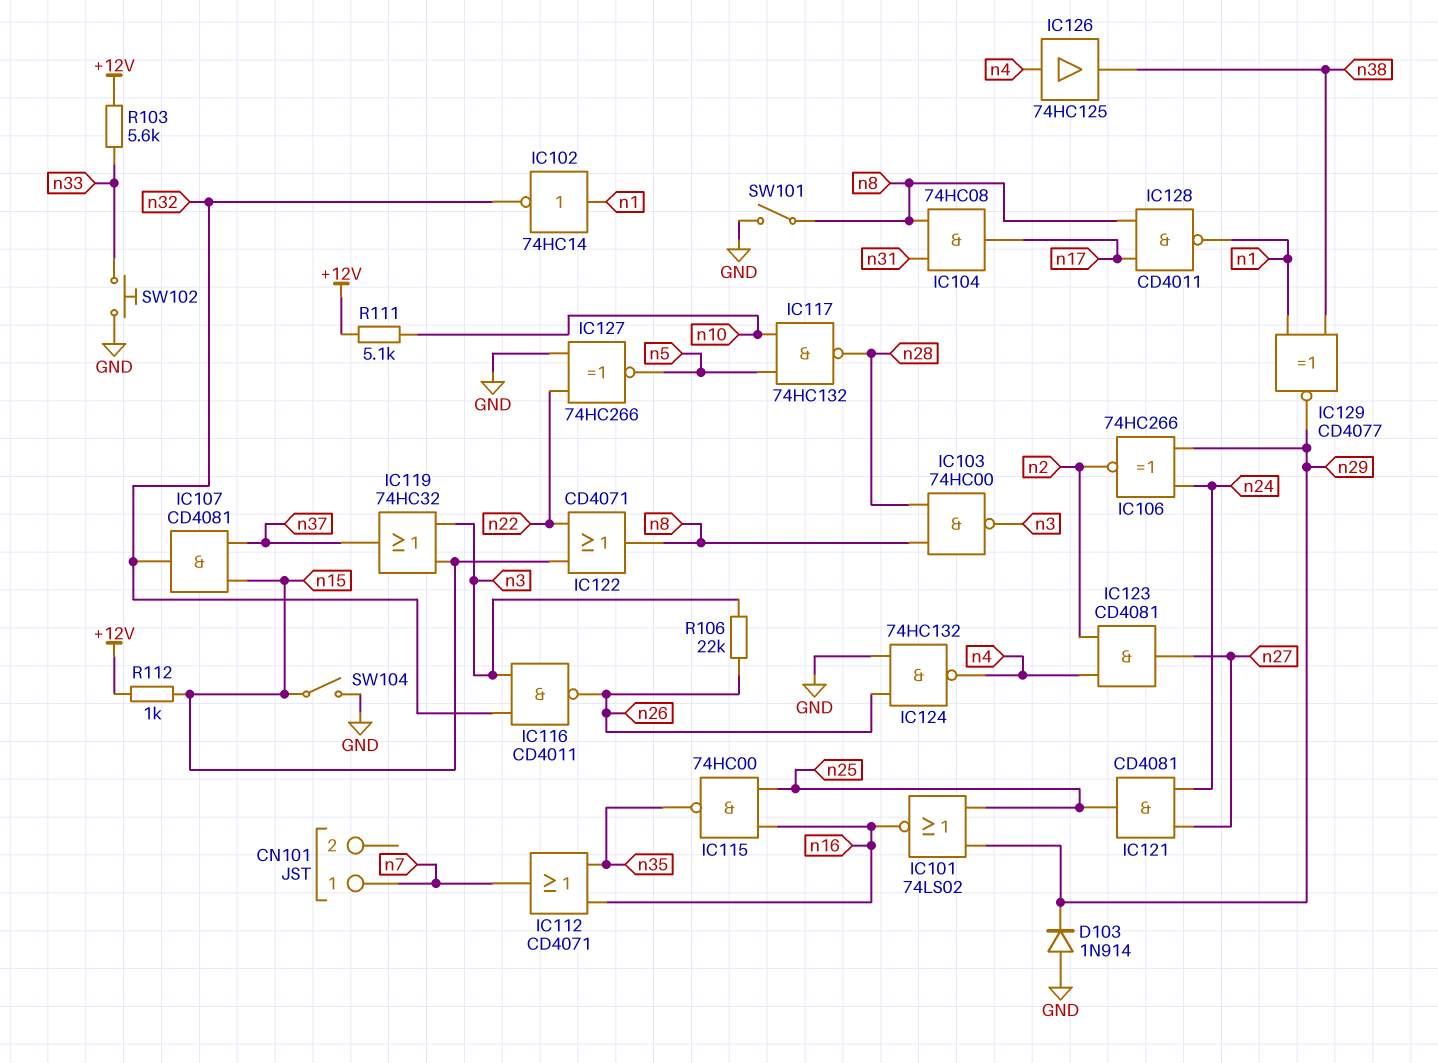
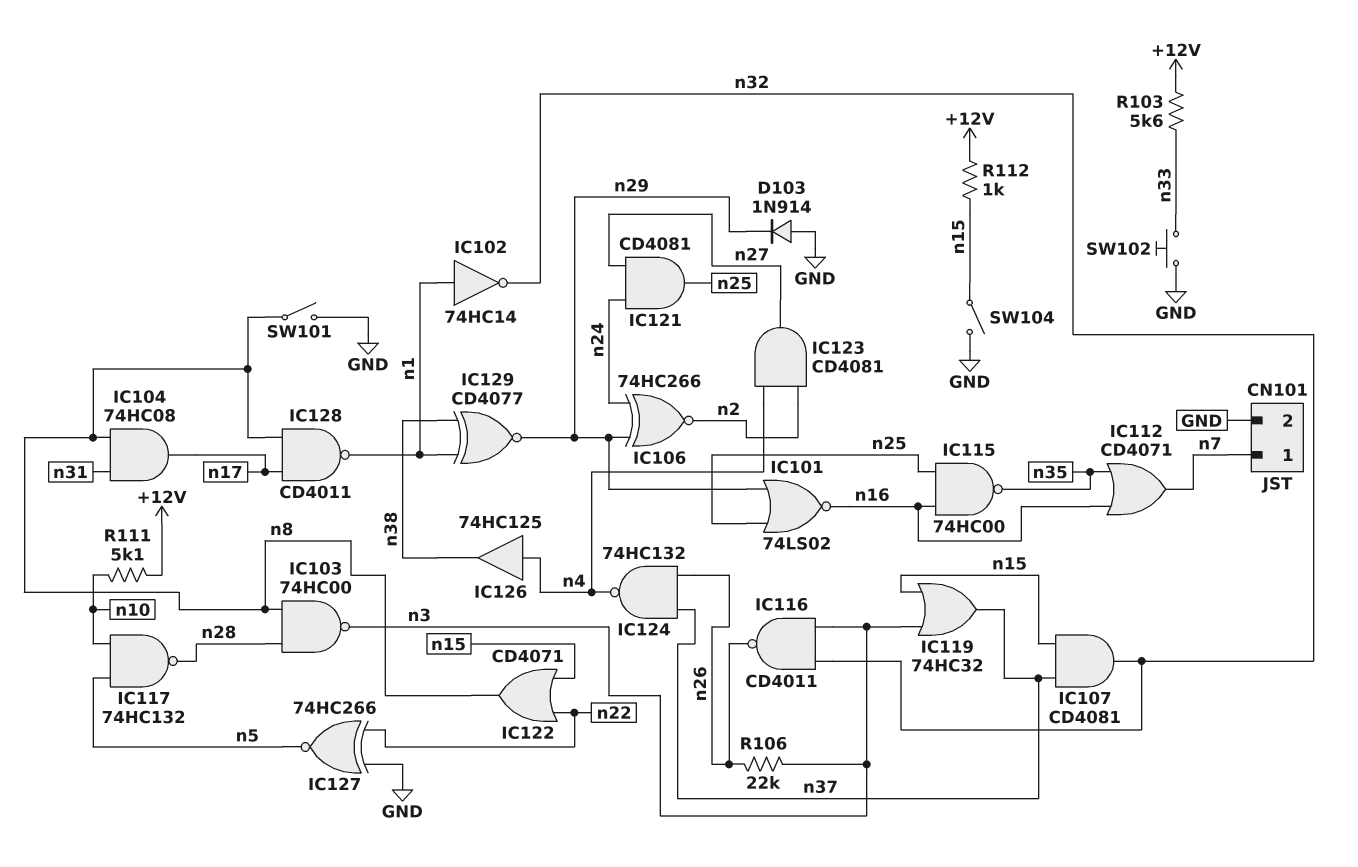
CN101 pin 2: none -> GND
IC124: NAND 74HC132 (in GND, in n26, out n4) -> NAND 74HC132 (in n26, in n37, out n4)

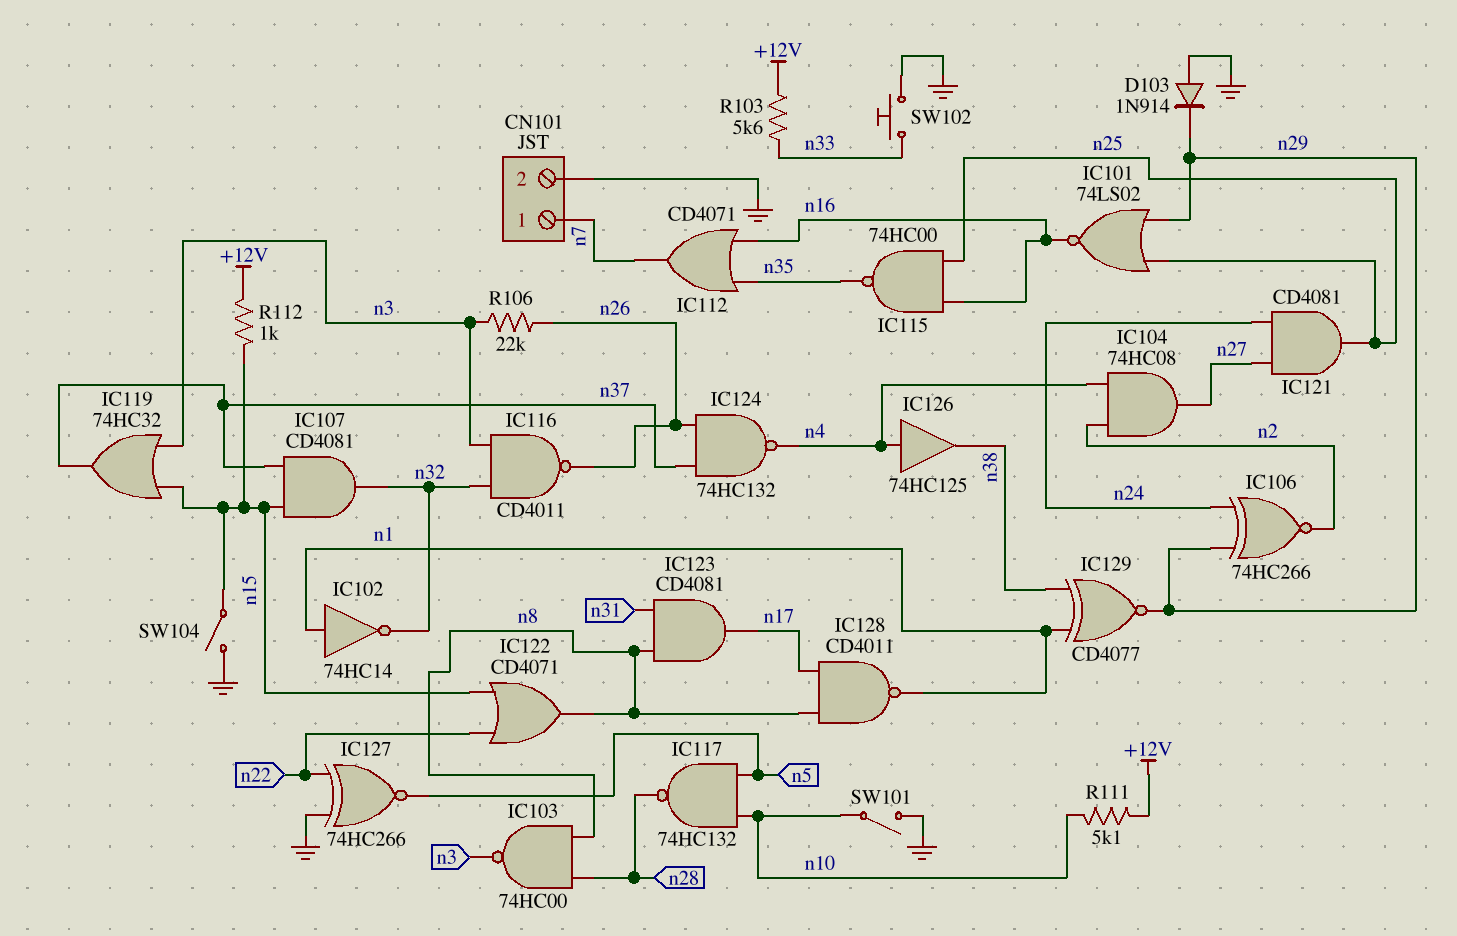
IC104: AND 74HC08 (in n8, in n31, out n17) -> AND 74HC08 (in n2, in n4, out n27)
IC123: AND CD4081 (in n2, in n4, out n27) -> AND CD4081 (in n8, in n31, out n17)
SW101: switch (GND, n8) -> switch (GND, n10)

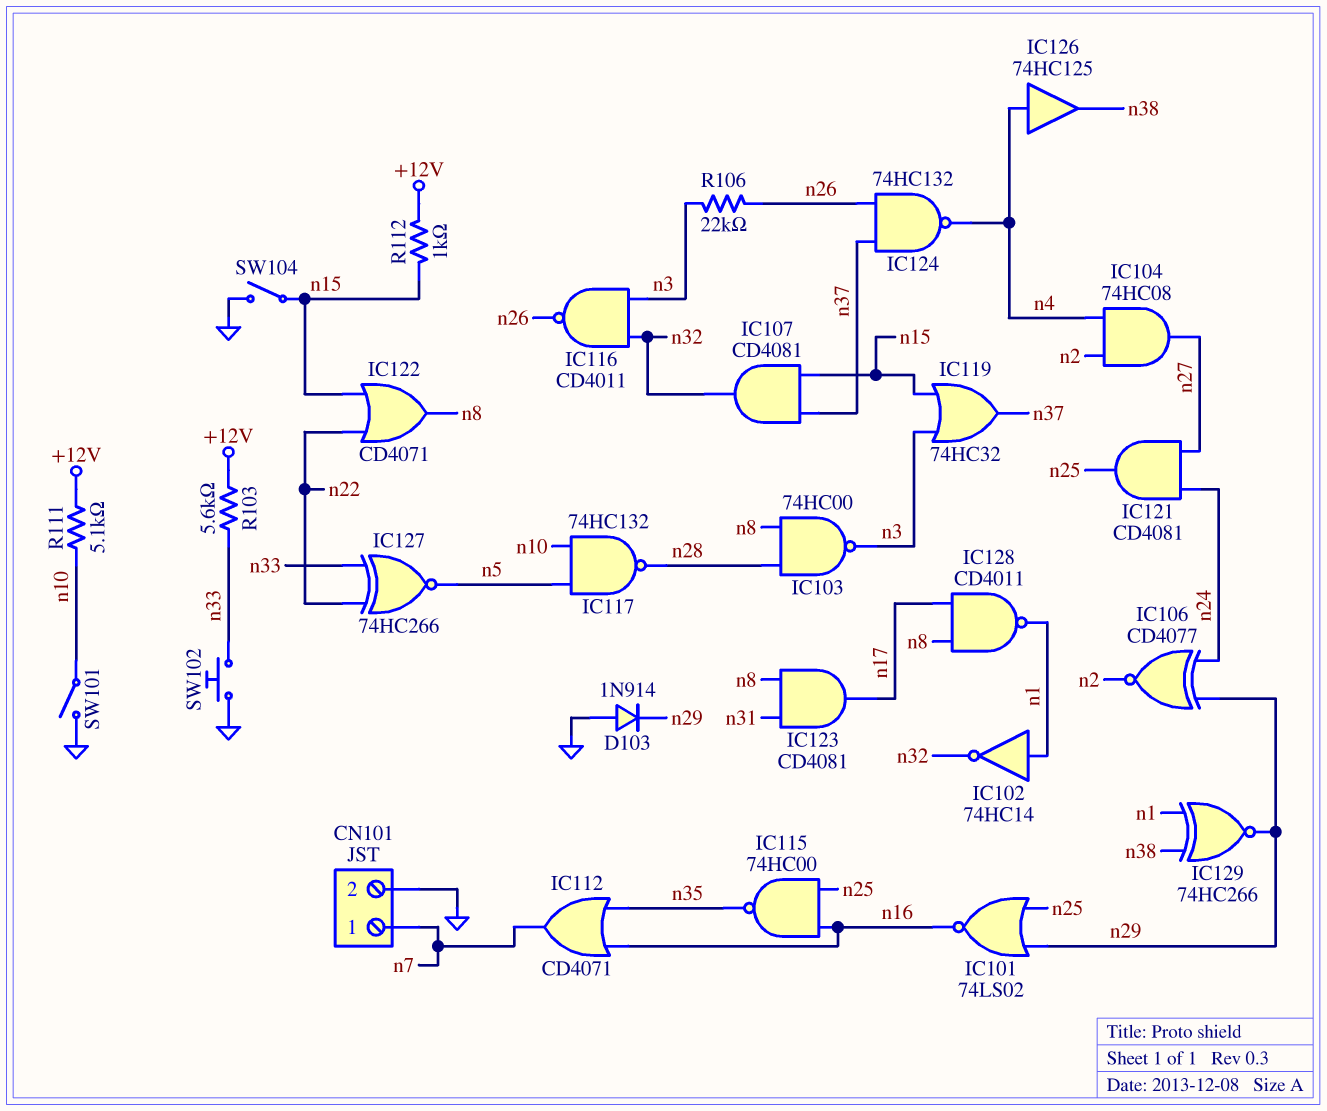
IC106: XNOR 74HC266 (in n24, in n29, out n2) -> XNOR CD4077 (in n24, in n29, out n2)
IC127: XNOR 74HC266 (in GND, in n22, out n5) -> XNOR 74HC266 (in n22, in n33, out n5)
IC129: XNOR CD4077 (in n1, in n38, out n29) -> XNOR 74HC266 (in n1, in n38, out n29)

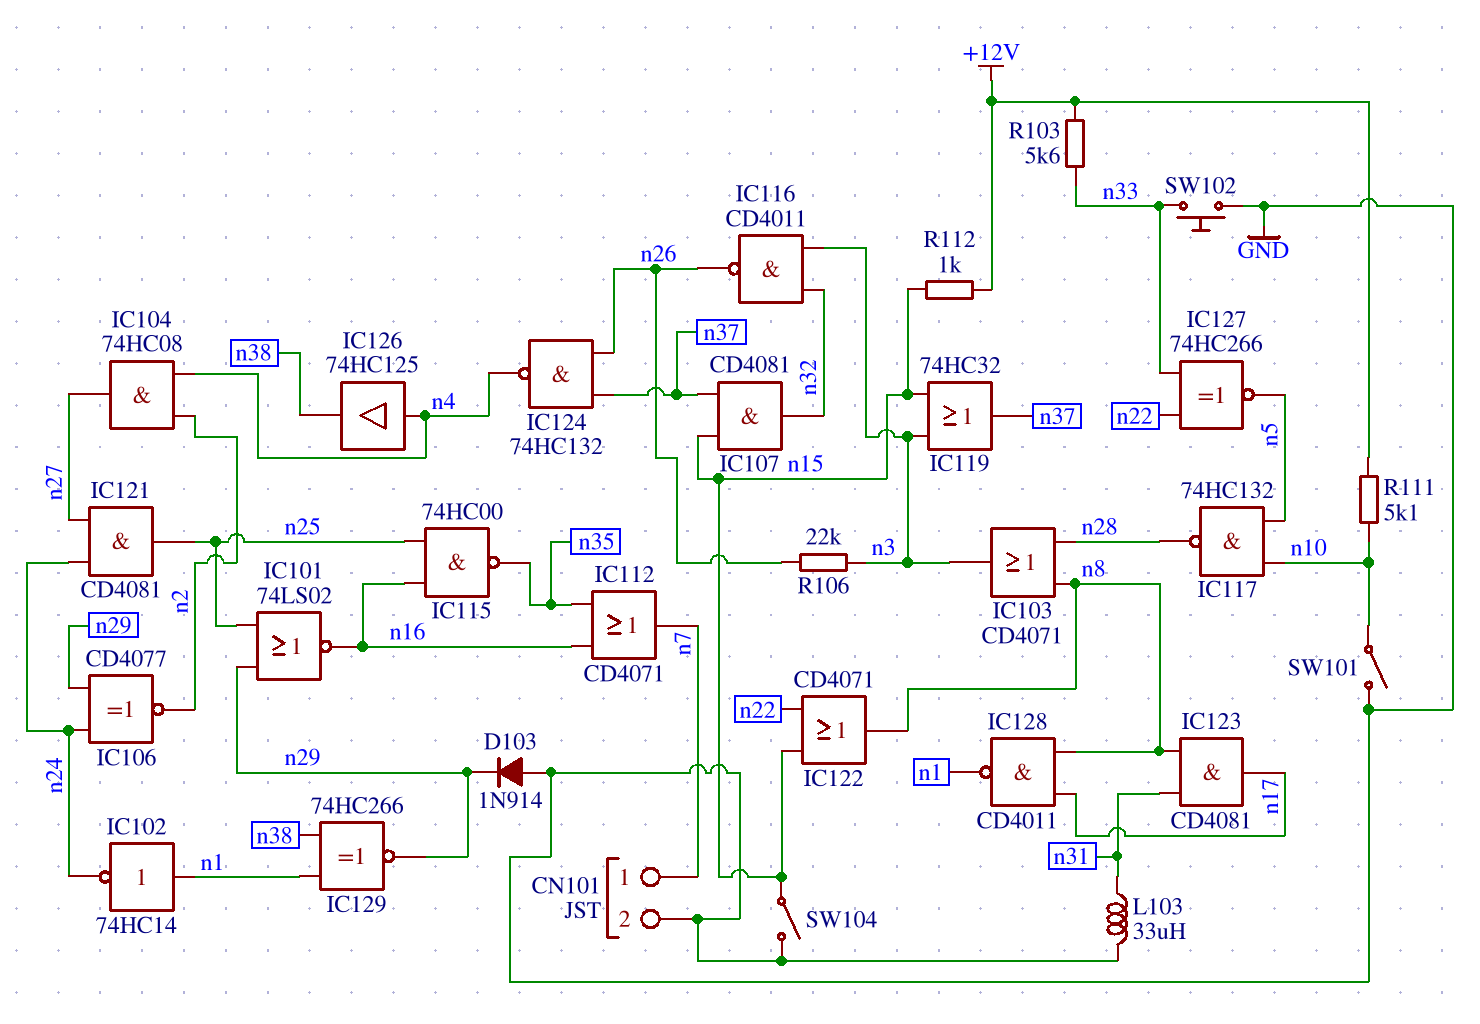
IC102: NOT 74HC14 (in n1, out n32) -> NOT 74HC14 (in n1, out n24)
IC103: NAND 74HC00 (in n8, in n28, out n3) -> OR CD4071 (in n8, in n28, out n3)
L103: none -> 33uH (GND, n31)

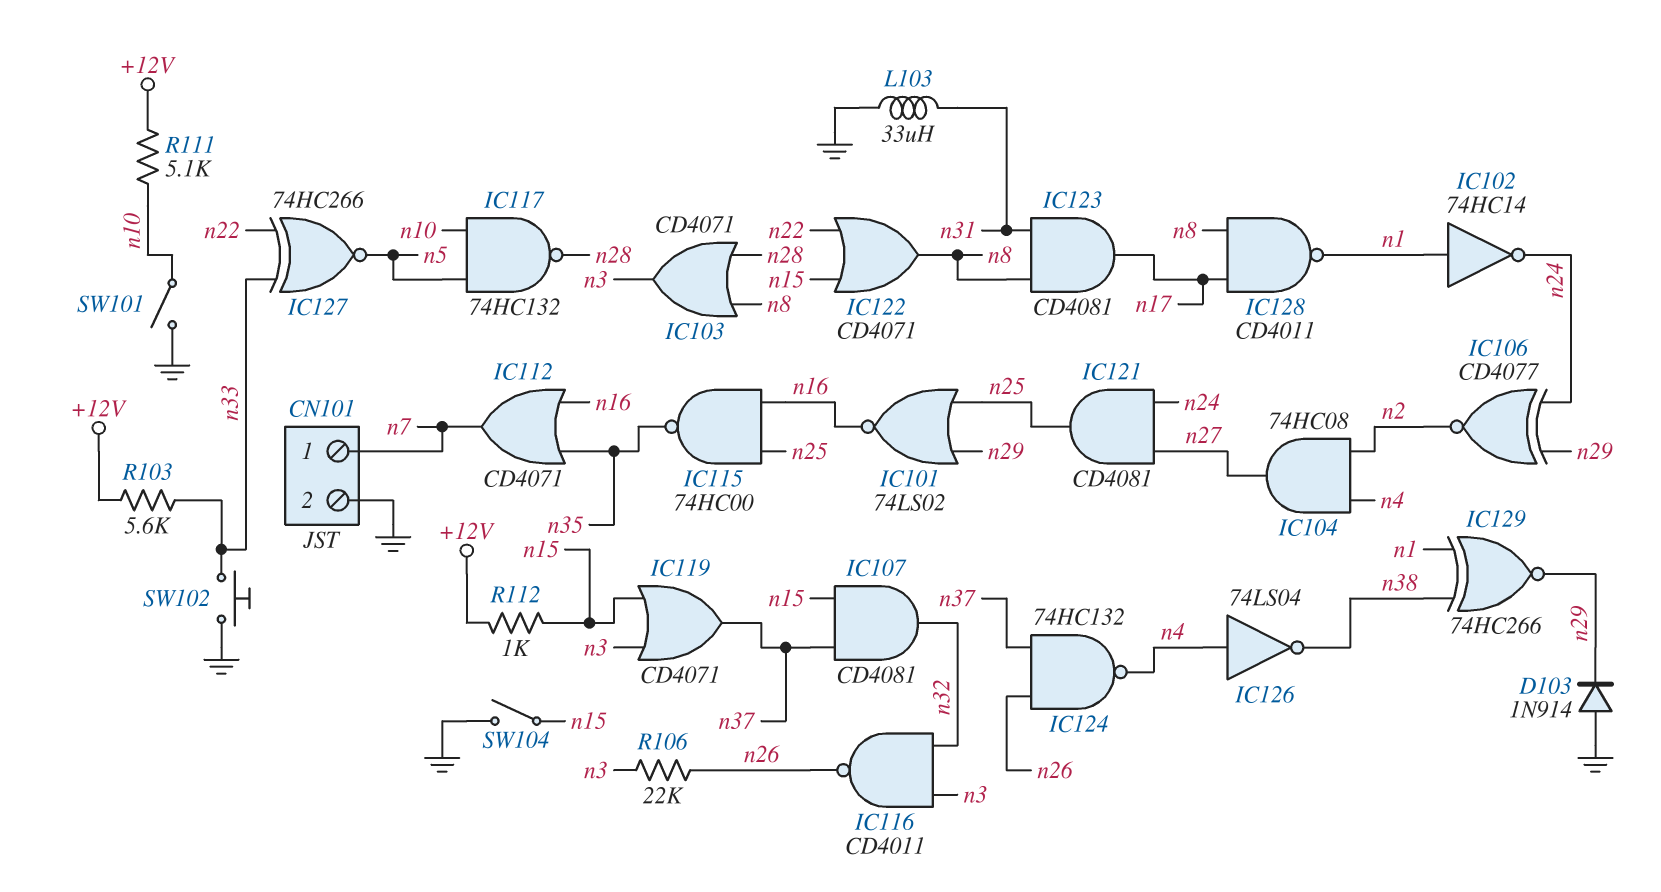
IC119: OR 74HC32 (in n3, in n15, out n37) -> OR CD4071 (in n3, in n15, out n37)
IC126: buffer 74HC125 (in n4, out n38) -> NOT 74LS04 (in n4, out n38)

